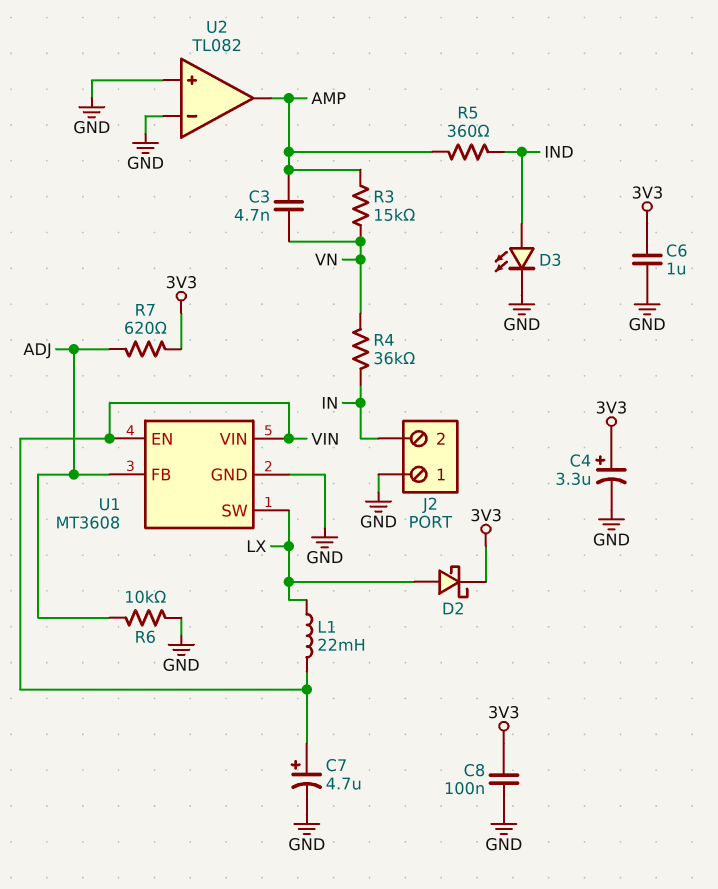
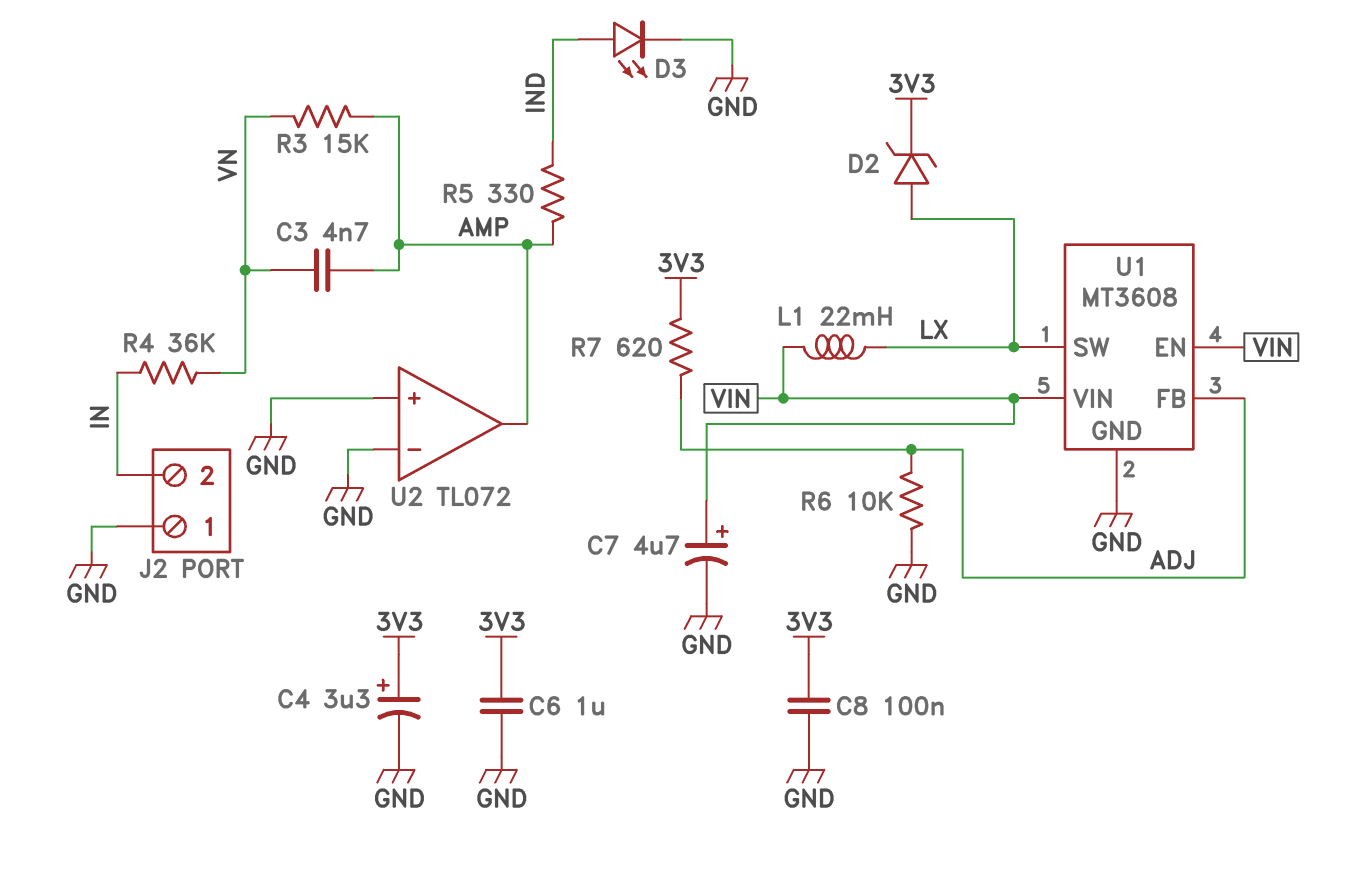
D2: schottky (A LX, K 3V3) -> zener (A LX, K 3V3)
R5: 360 (AMP, IND) -> 330 (AMP, IND)
U2: TL082 -> TL072

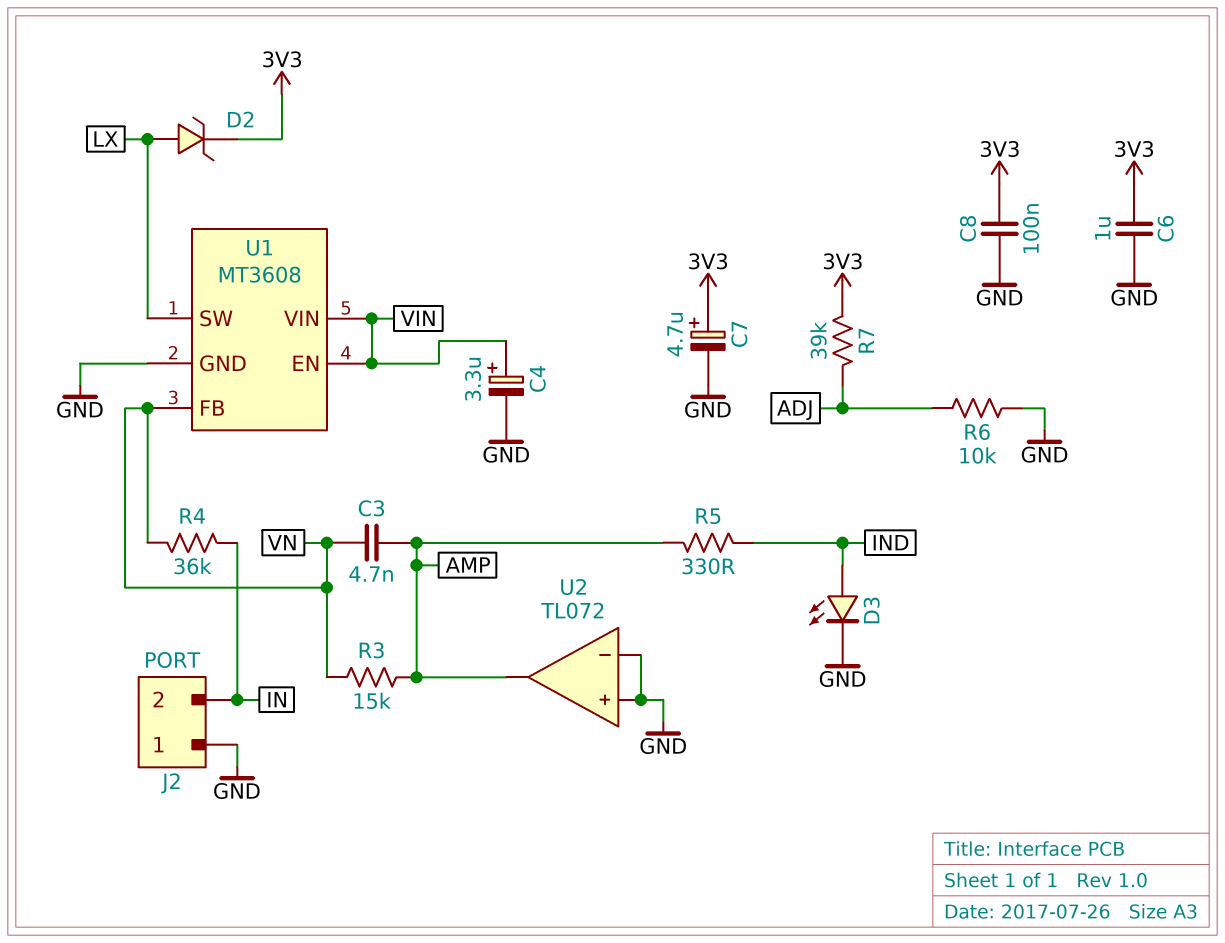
C4: 3.3uF (plus 3V3, minus GND) -> 3.3uF (plus VIN, minus GND)
C7: 4.7uF (plus VIN, minus GND) -> 4.7uF (plus 3V3, minus GND)
L1: 22mH (LX, VIN) -> none
R7: 620 (3V3, ADJ) -> 39k (3V3, ADJ)
U1 pin FB: ADJ -> VN

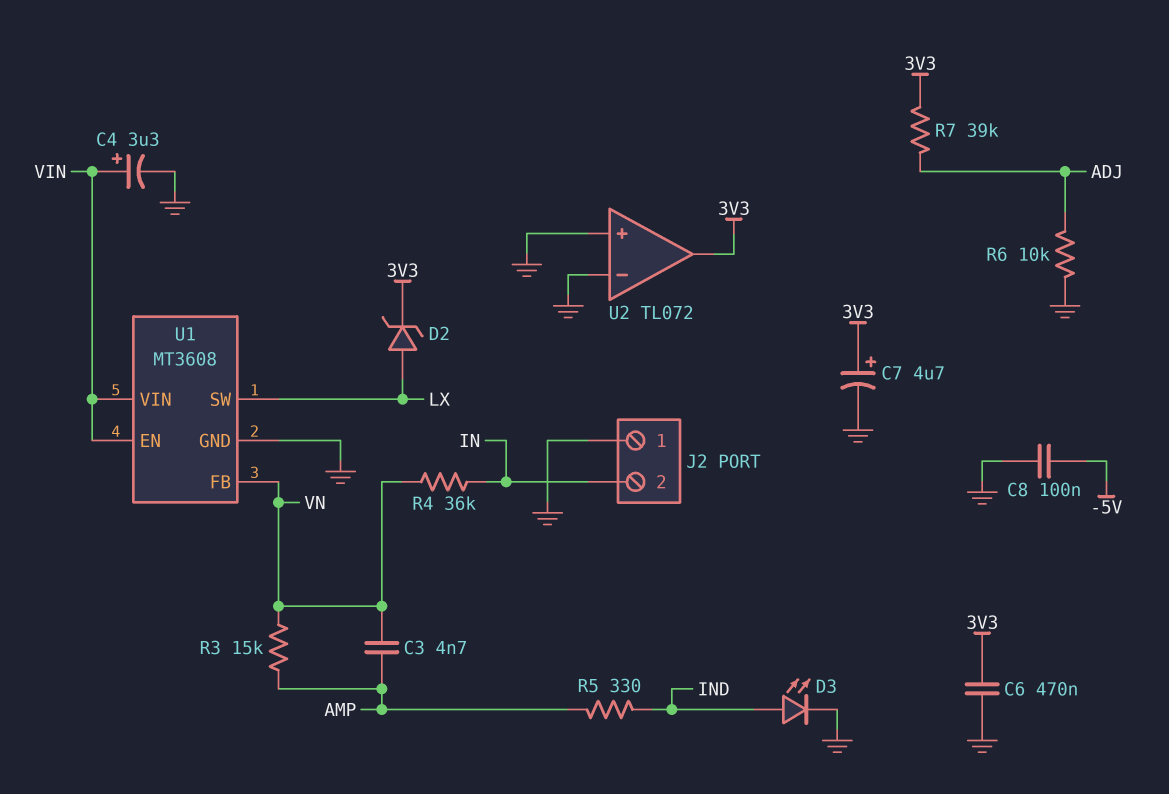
C6: 1uF (3V3, GND) -> 470nF (3V3, GND)
C8: 100nF (3V3, GND) -> 100nF (-5V, GND)
U2 pin out: AMP -> 3V3

